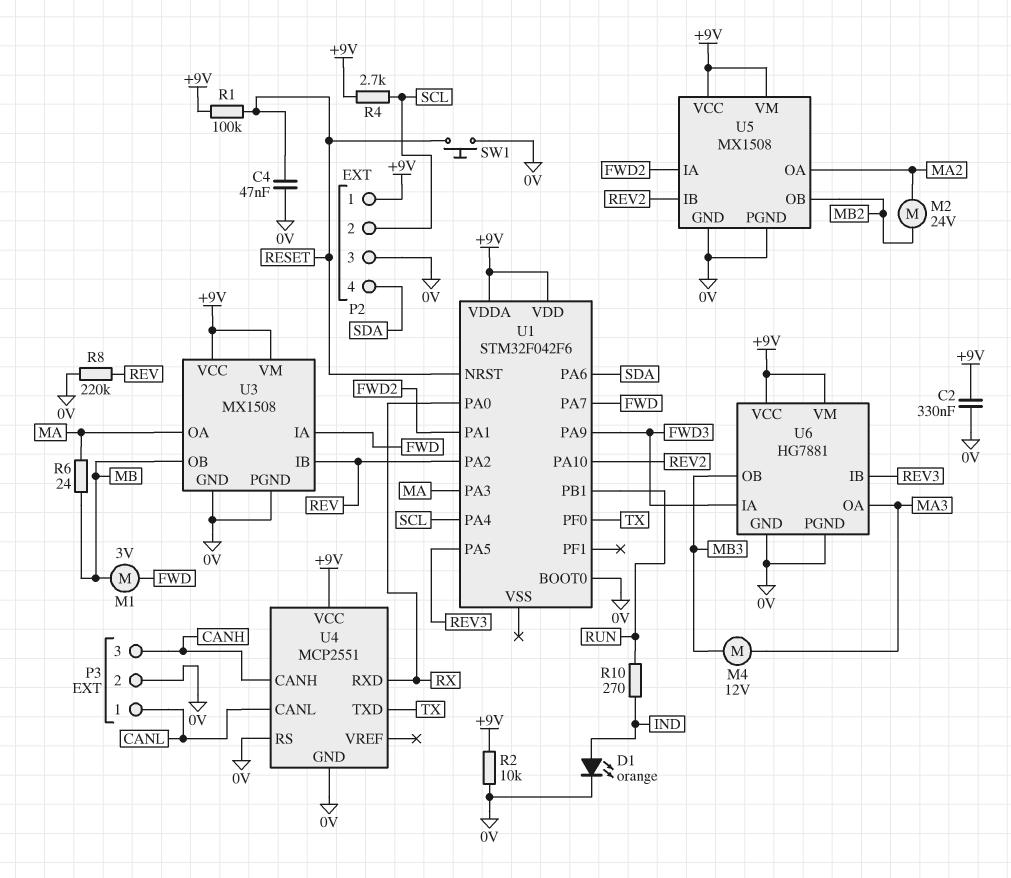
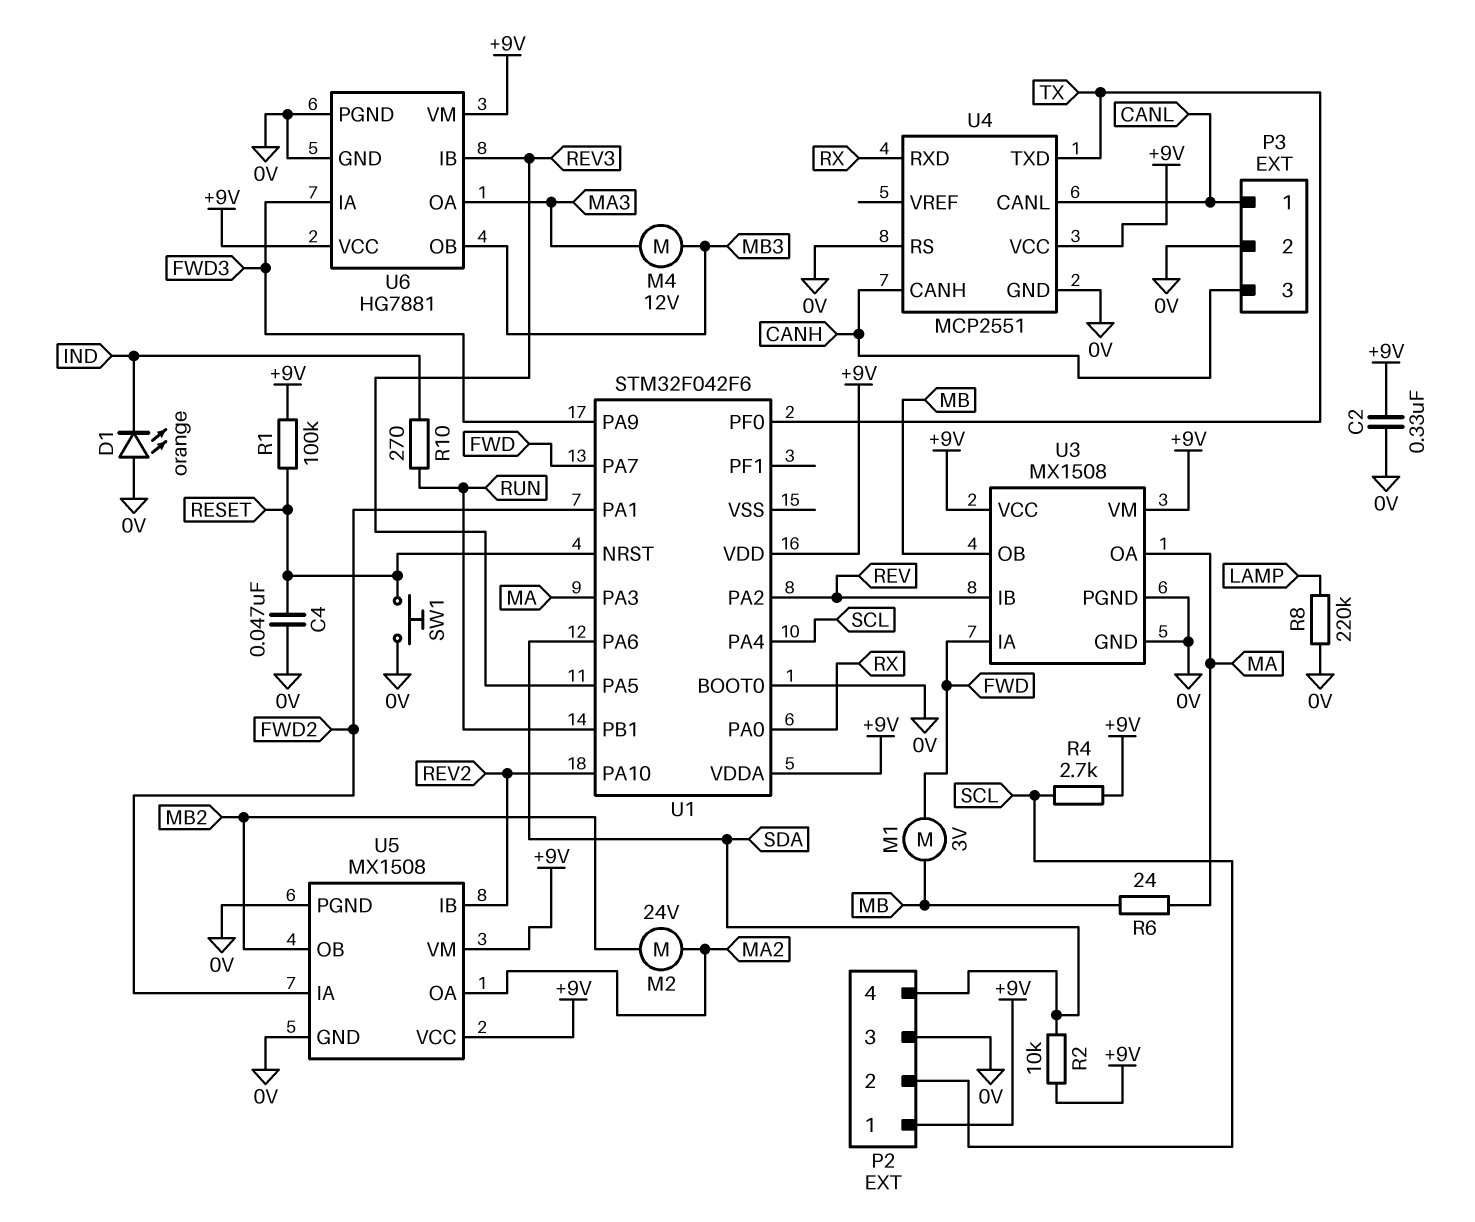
D1: LED orange (A IND, K 0V) -> LED orange (A 0V, K IND)
R2: 10k (+9V, 0V) -> 10k (+9V, SDA)
R8: 220k (0V, REV) -> 220k (0V, LAMP)

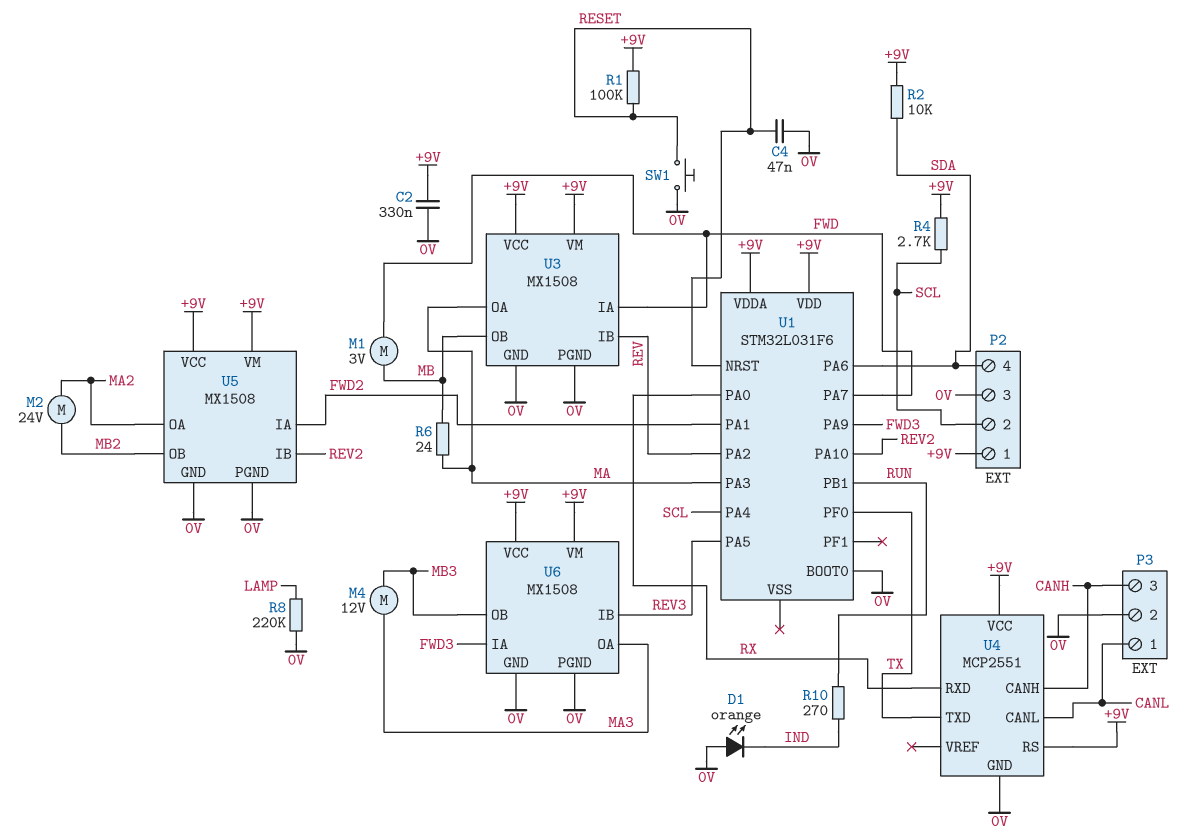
U1: STM32F042F6 -> STM32L031F6
U4 pin RS: 0V -> +9V
U6: HG7881 -> MX1508

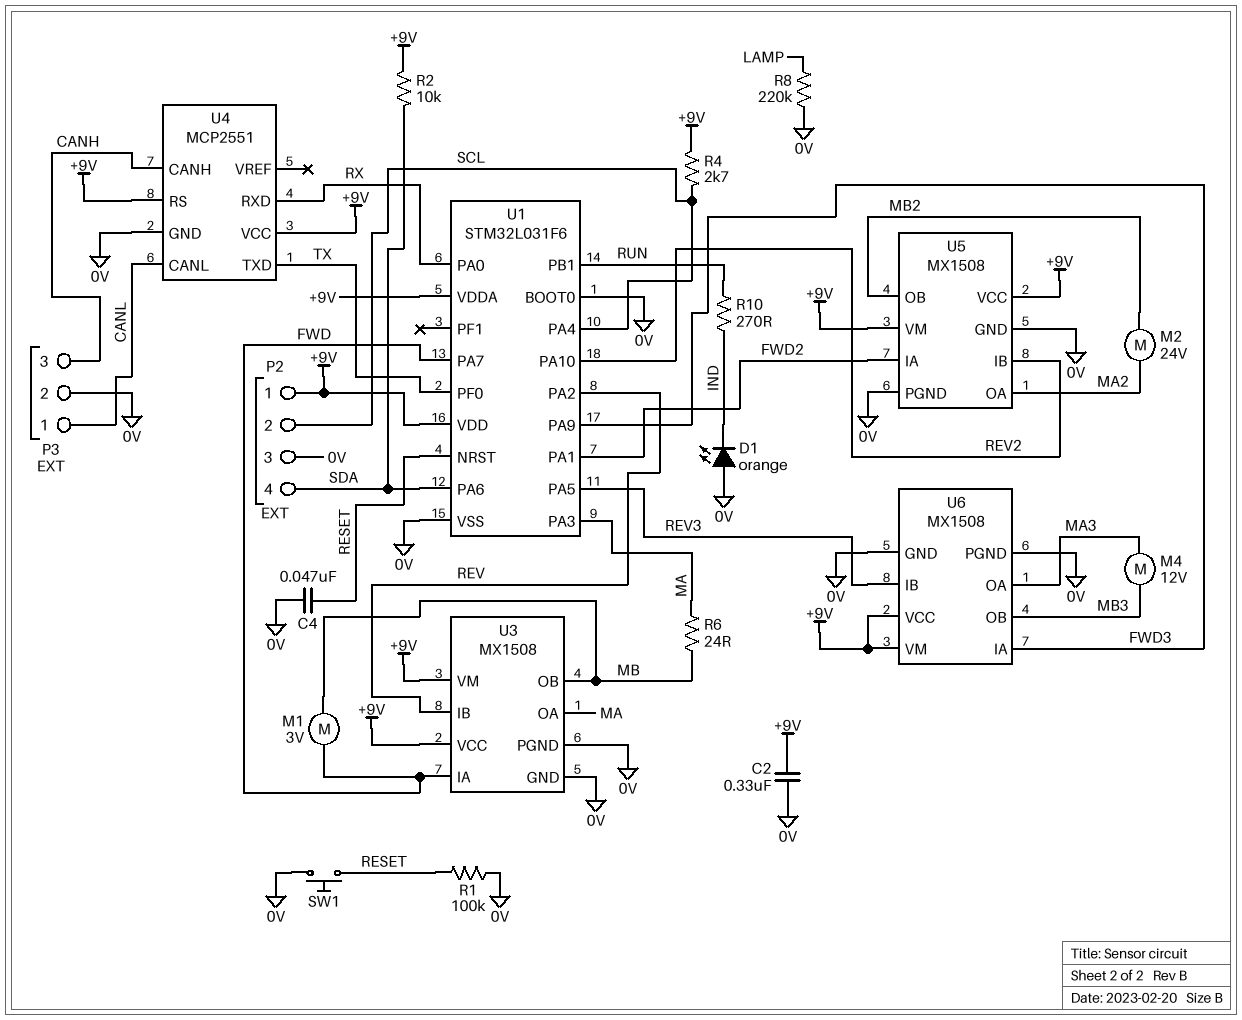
R1: 100k (+9V, RESET) -> 100k (0V, RESET)
U1 pin VSS: none -> 0V

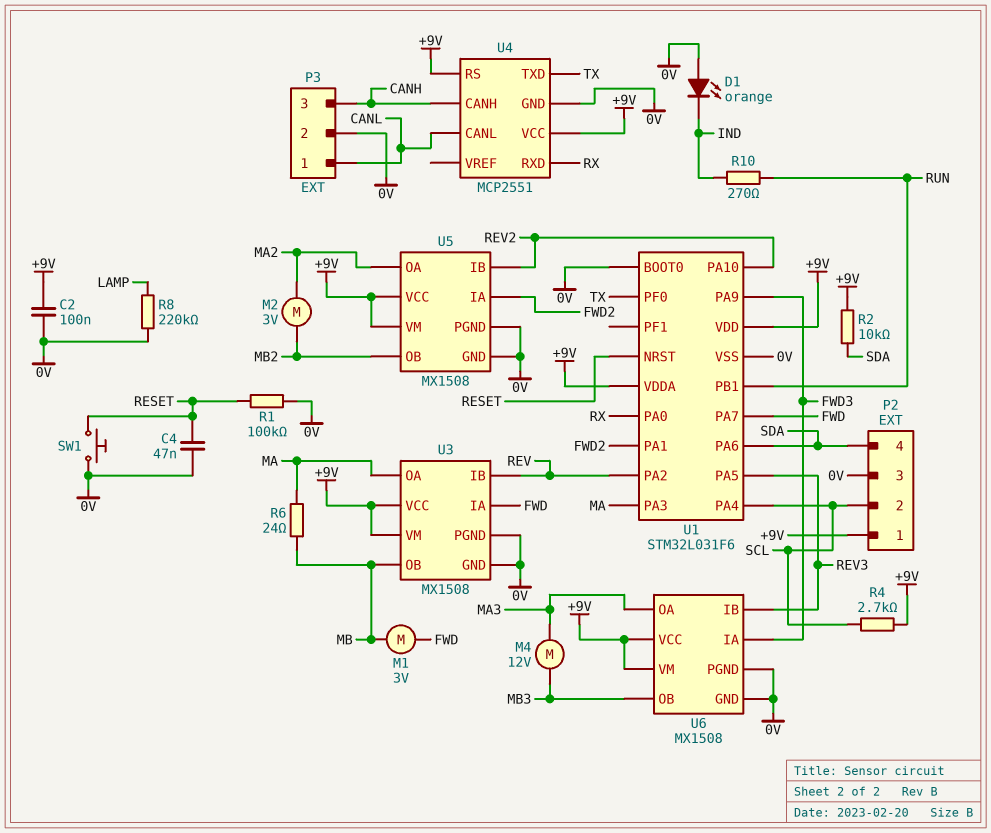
C2: 330nF (+9V, 0V) -> 100nF (+9V, 0V)
M2: motor 24V (MA2, MB2) -> motor 3V (MA2, MB2)

